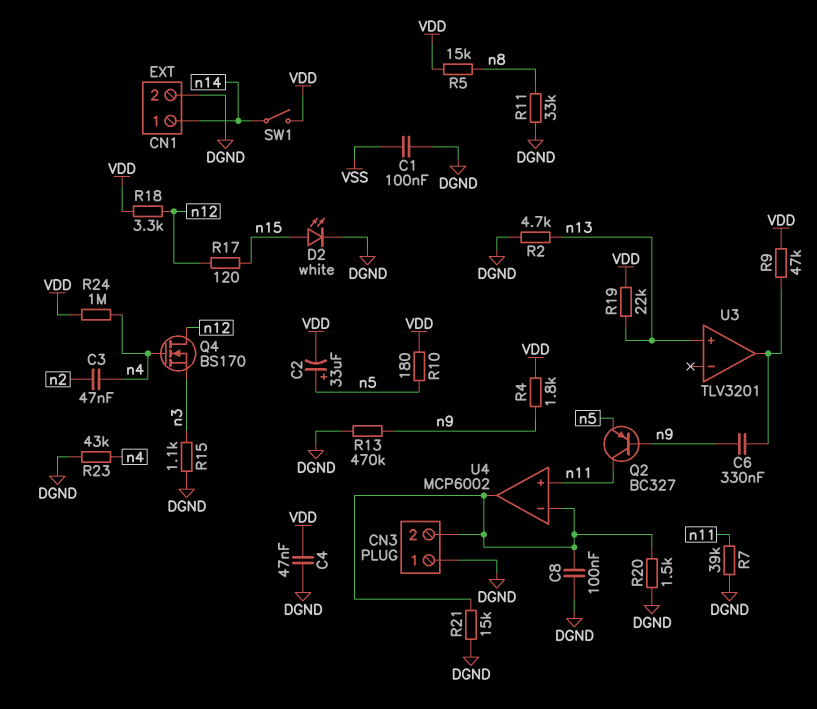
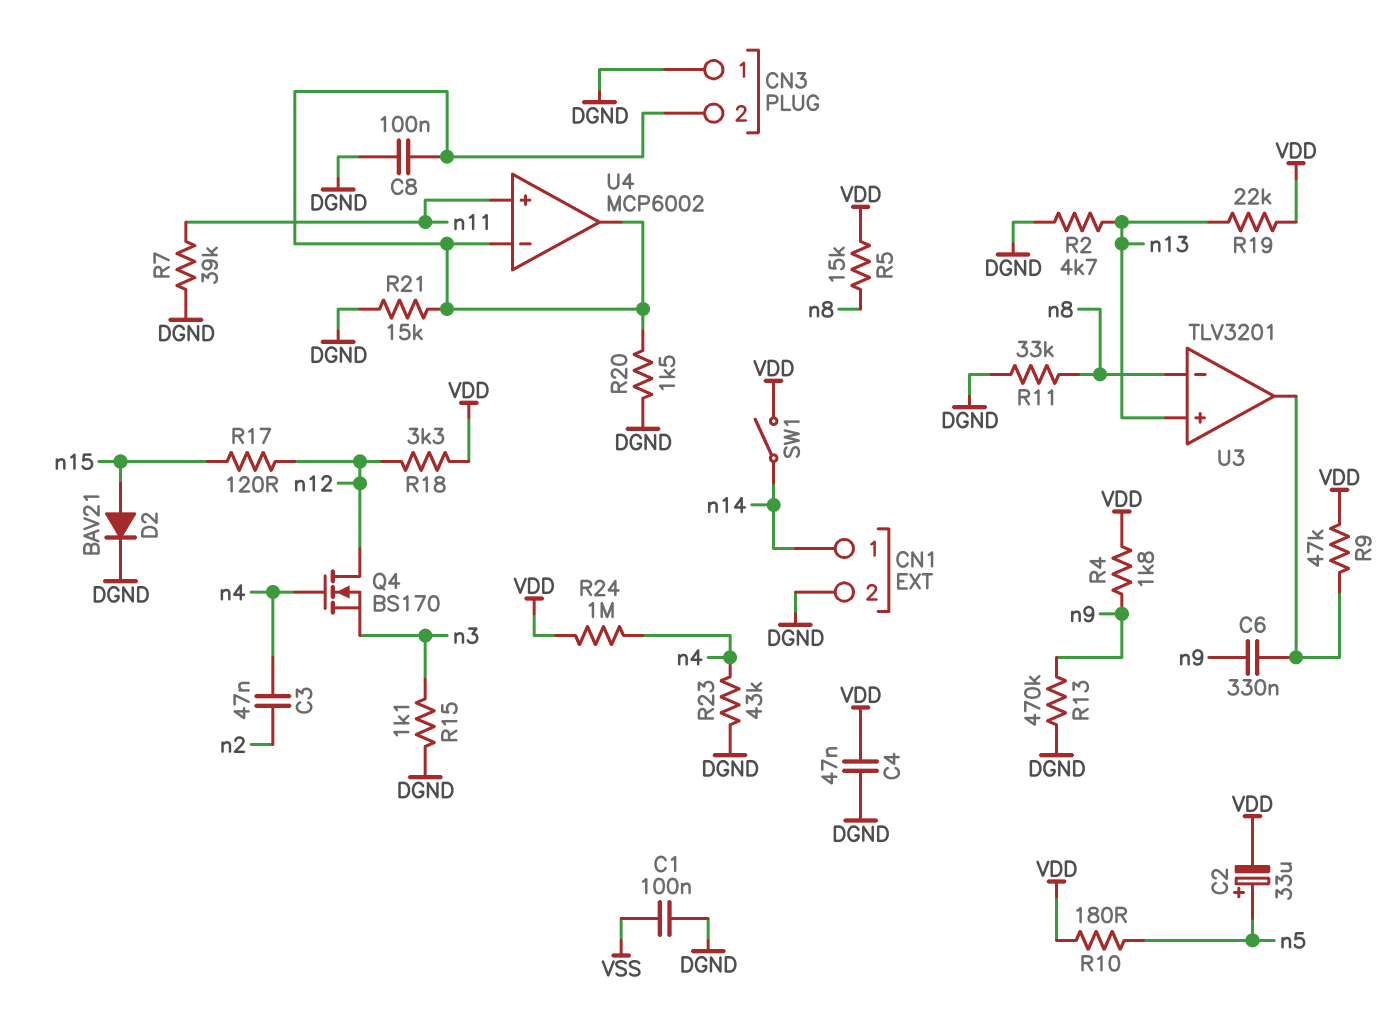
D2: LED white (A n15, K DGND) -> diode BAV21 (A n15, K DGND)
Q2: PNP BC327 (B n9, C n11, E n5) -> none
U3 pin in-: none -> n8

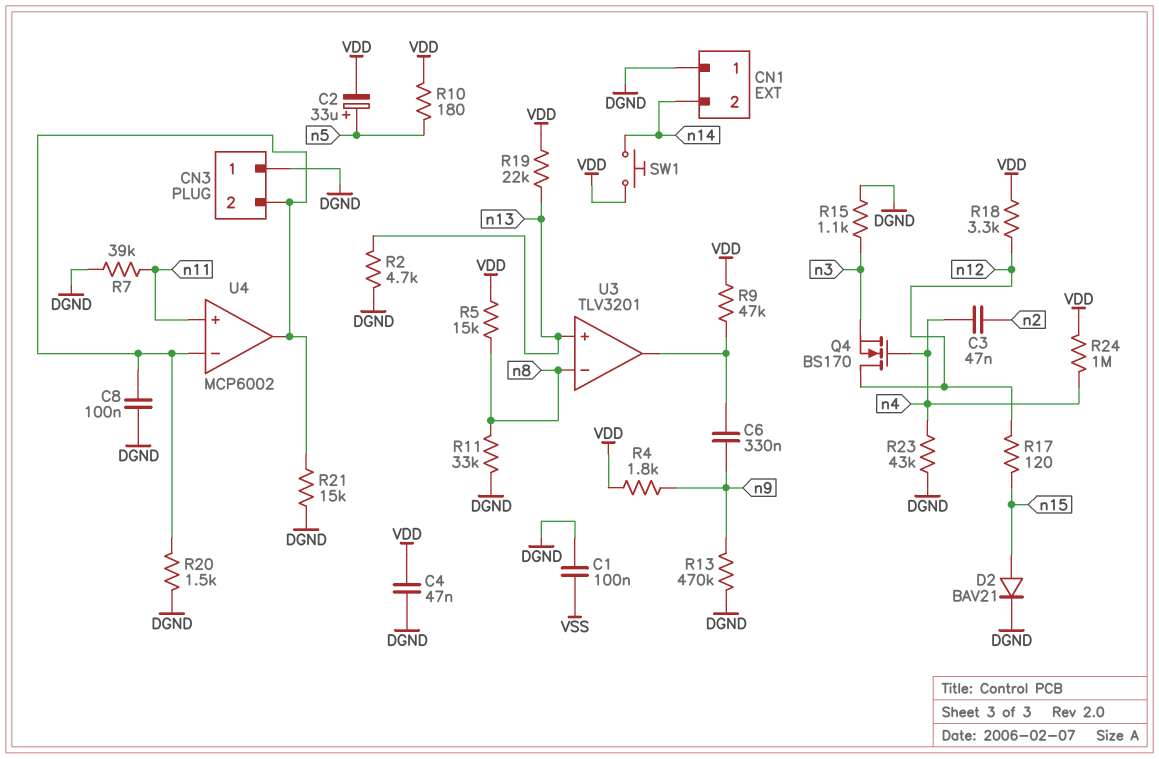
CN1 pin 1: n14 -> DGND
CN1 pin 2: DGND -> n14
SW1: switch (VDD, n14) -> button (VDD, n14)

